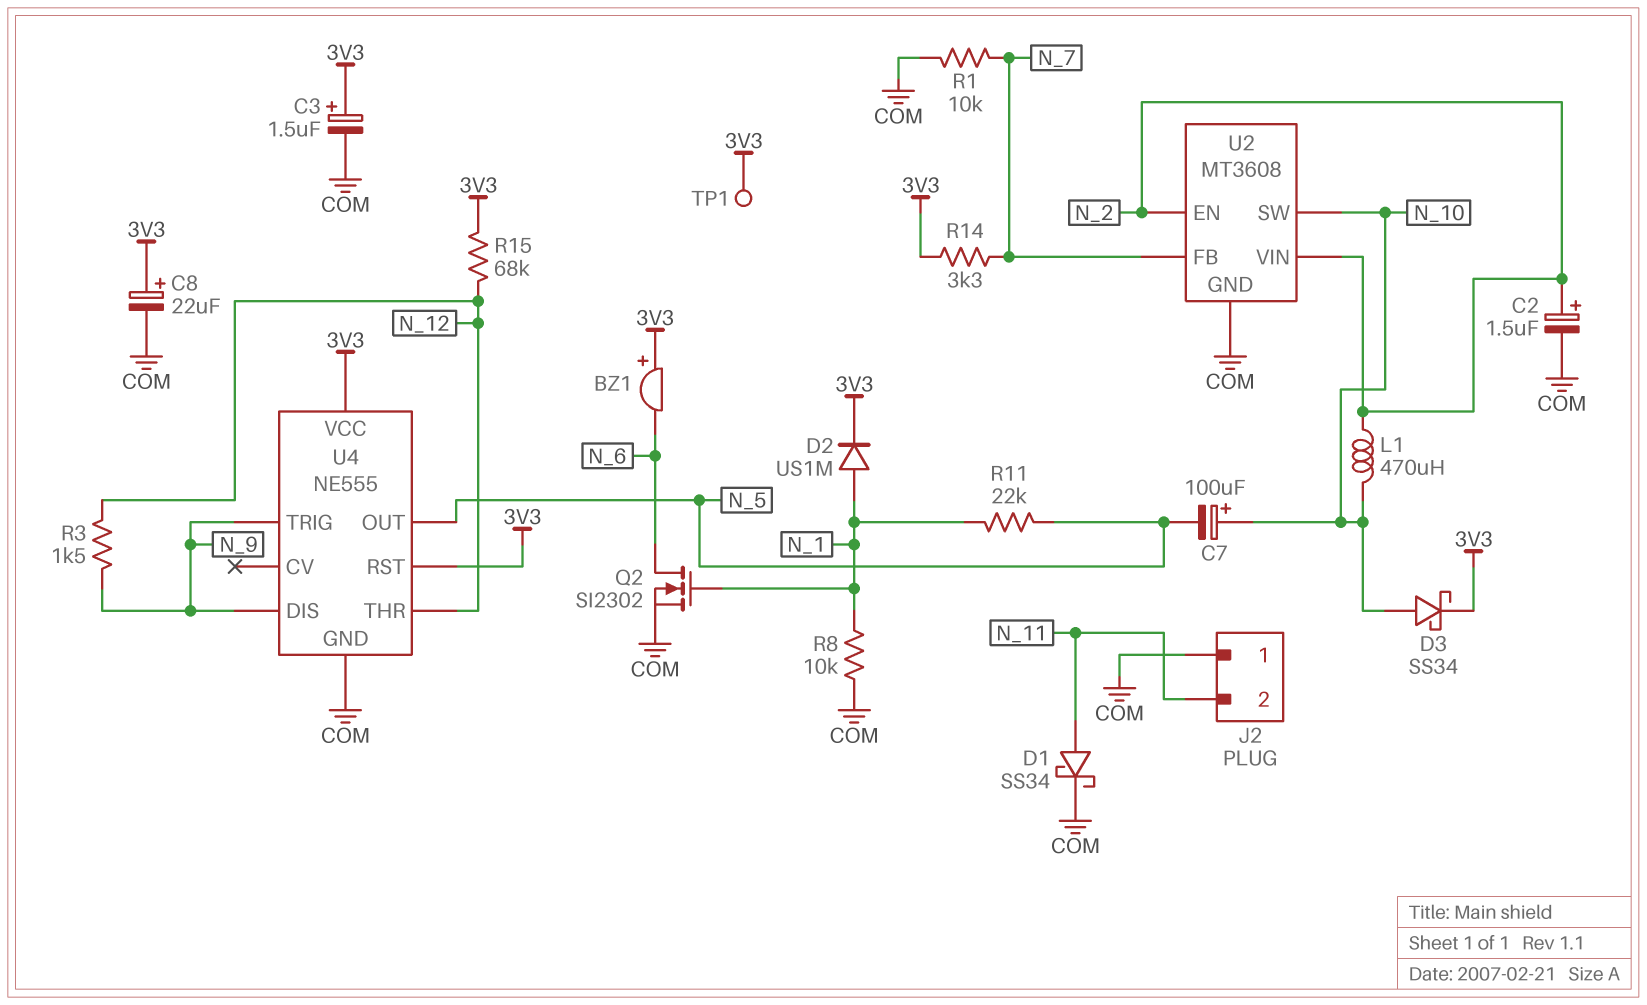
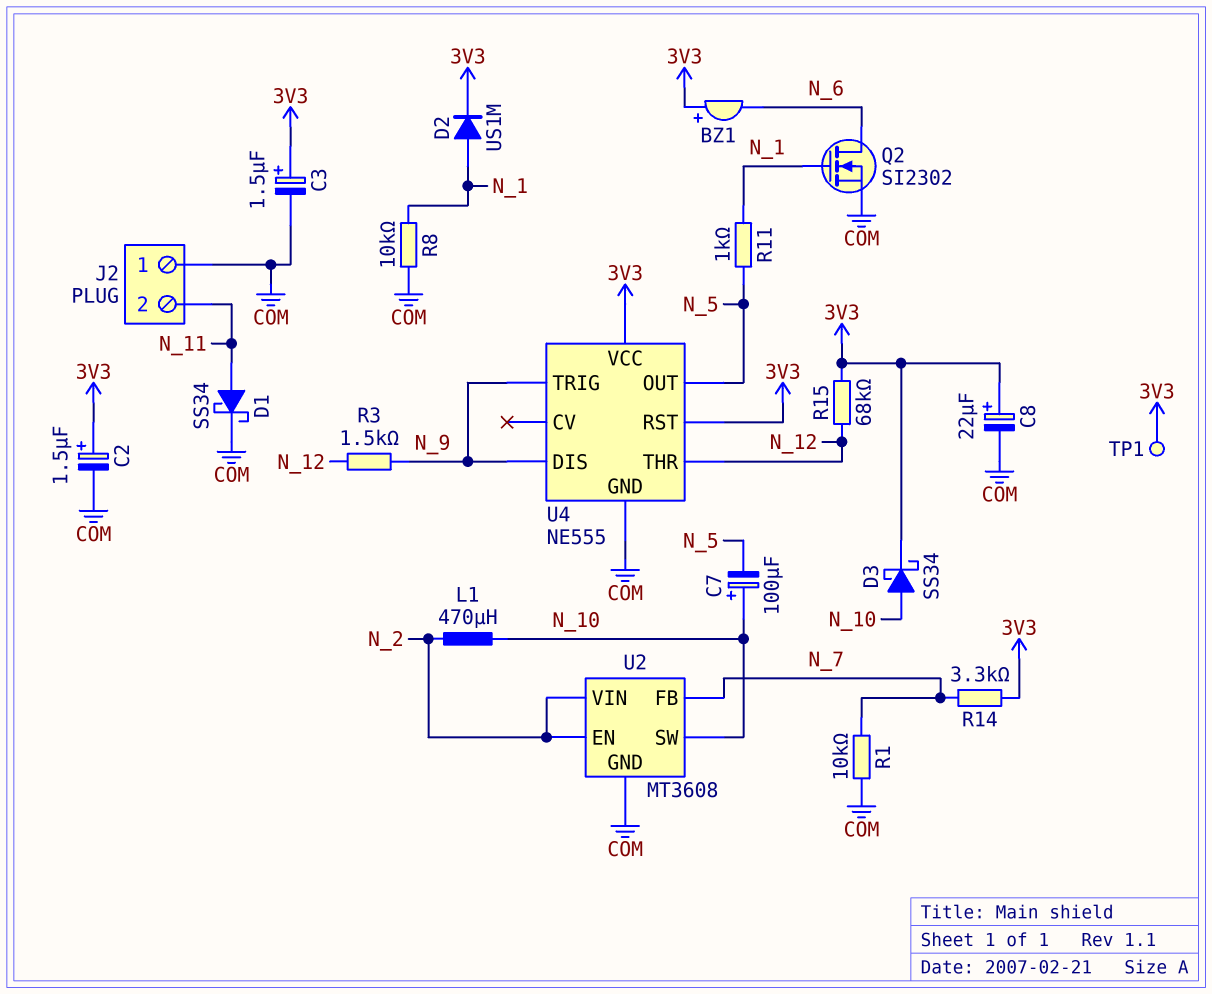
C2: 1.5uF (plus N_2, minus COM) -> 1.5uF (plus 3V3, minus COM)
R11: 22k (N_1, N_5) -> 1k (N_1, N_5)

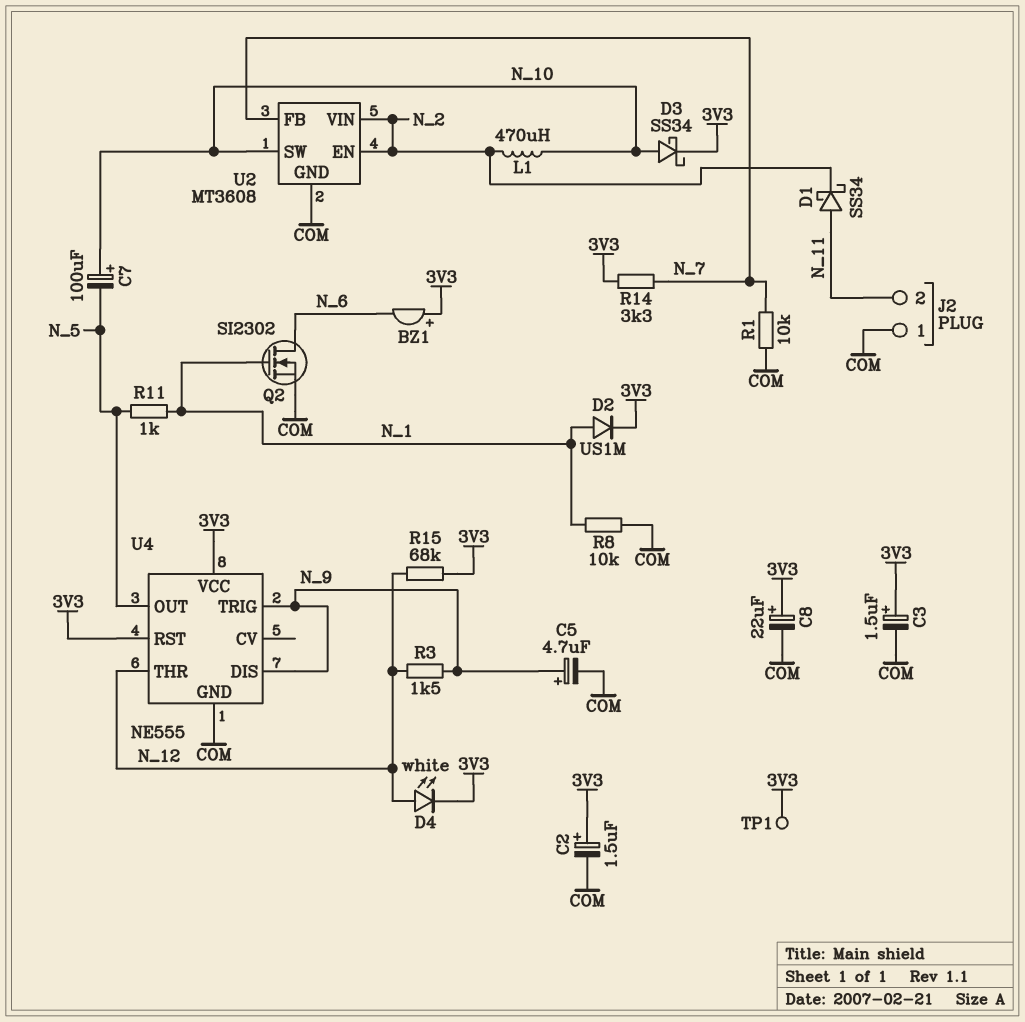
C5: none -> 4.7uF (plus N_9, minus COM)
D1: schottky SS34 (A N_11, K COM) -> schottky SS34 (A N_11, K N_2)
D4: none -> LED white (A N_12, K 3V3)

